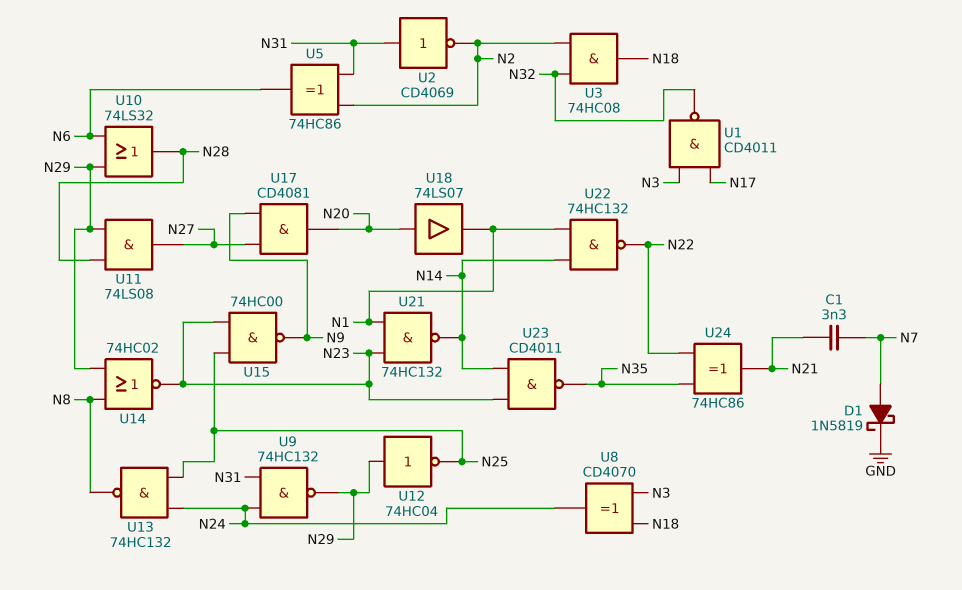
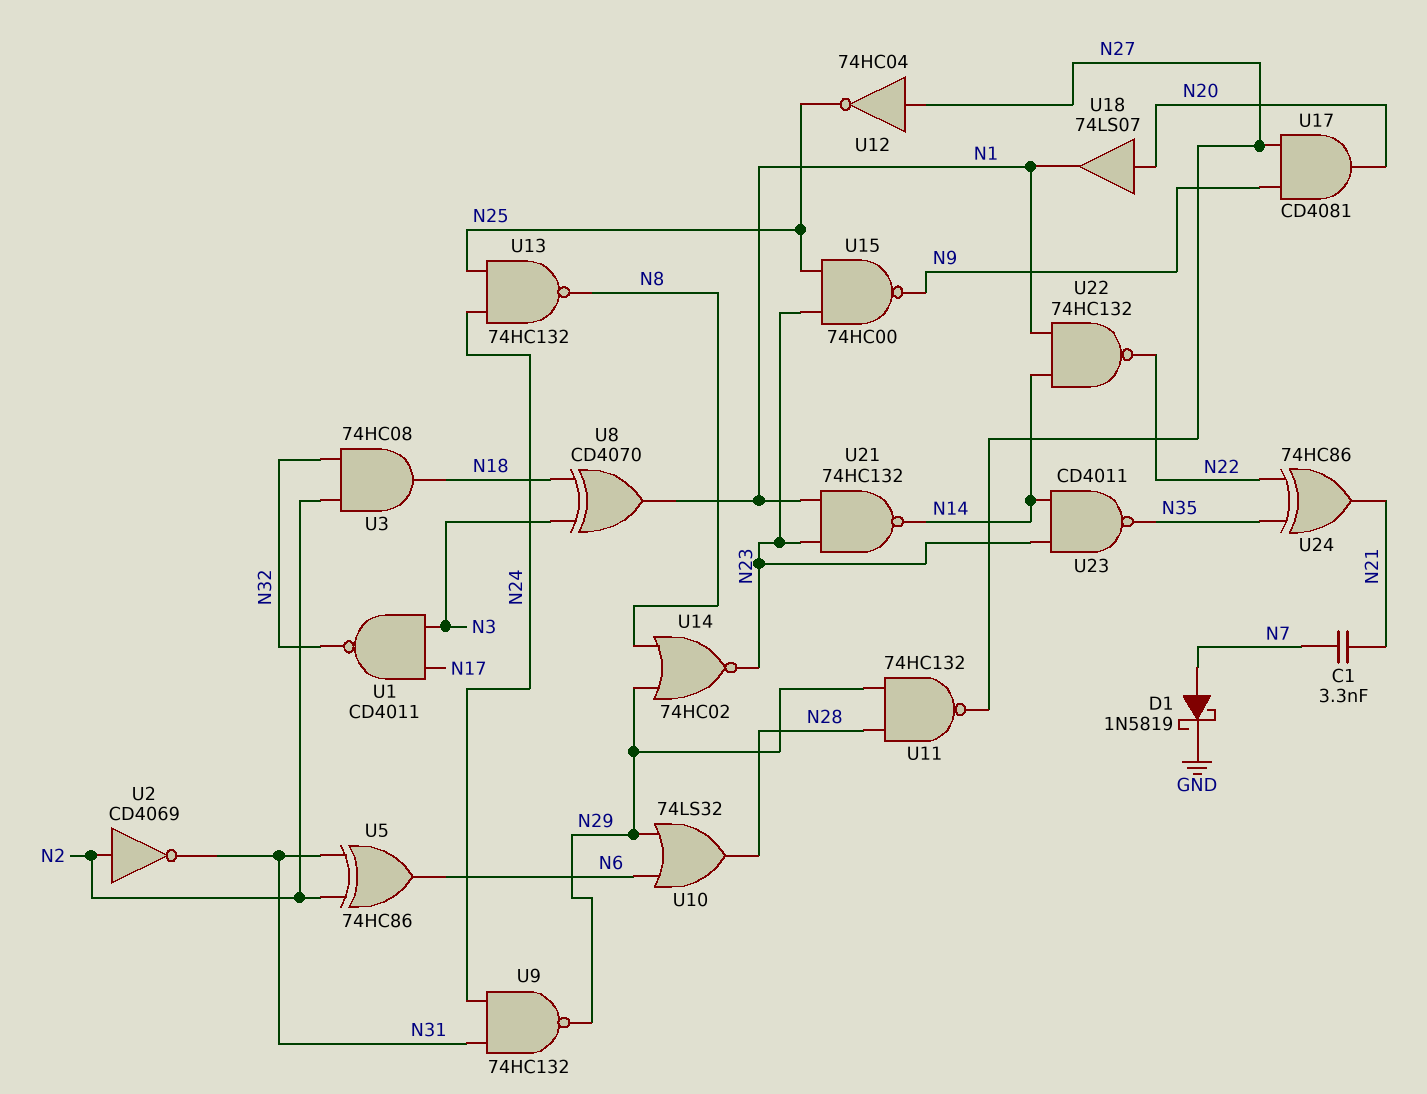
U2: NOT CD4069 (in N31, out N2) -> NOT CD4069 (in N2, out N31)
U8: XOR CD4070 (in N3, in N18, out N24) -> XOR CD4070 (in N3, in N18, out N1)
U11: AND 74LS08 (in N28, in N29, out N27) -> NAND 74HC132 (in N28, in N29, out N27)
U12: NOT 74HC04 (in N29, out N25) -> NOT 74HC04 (in N27, out N25)

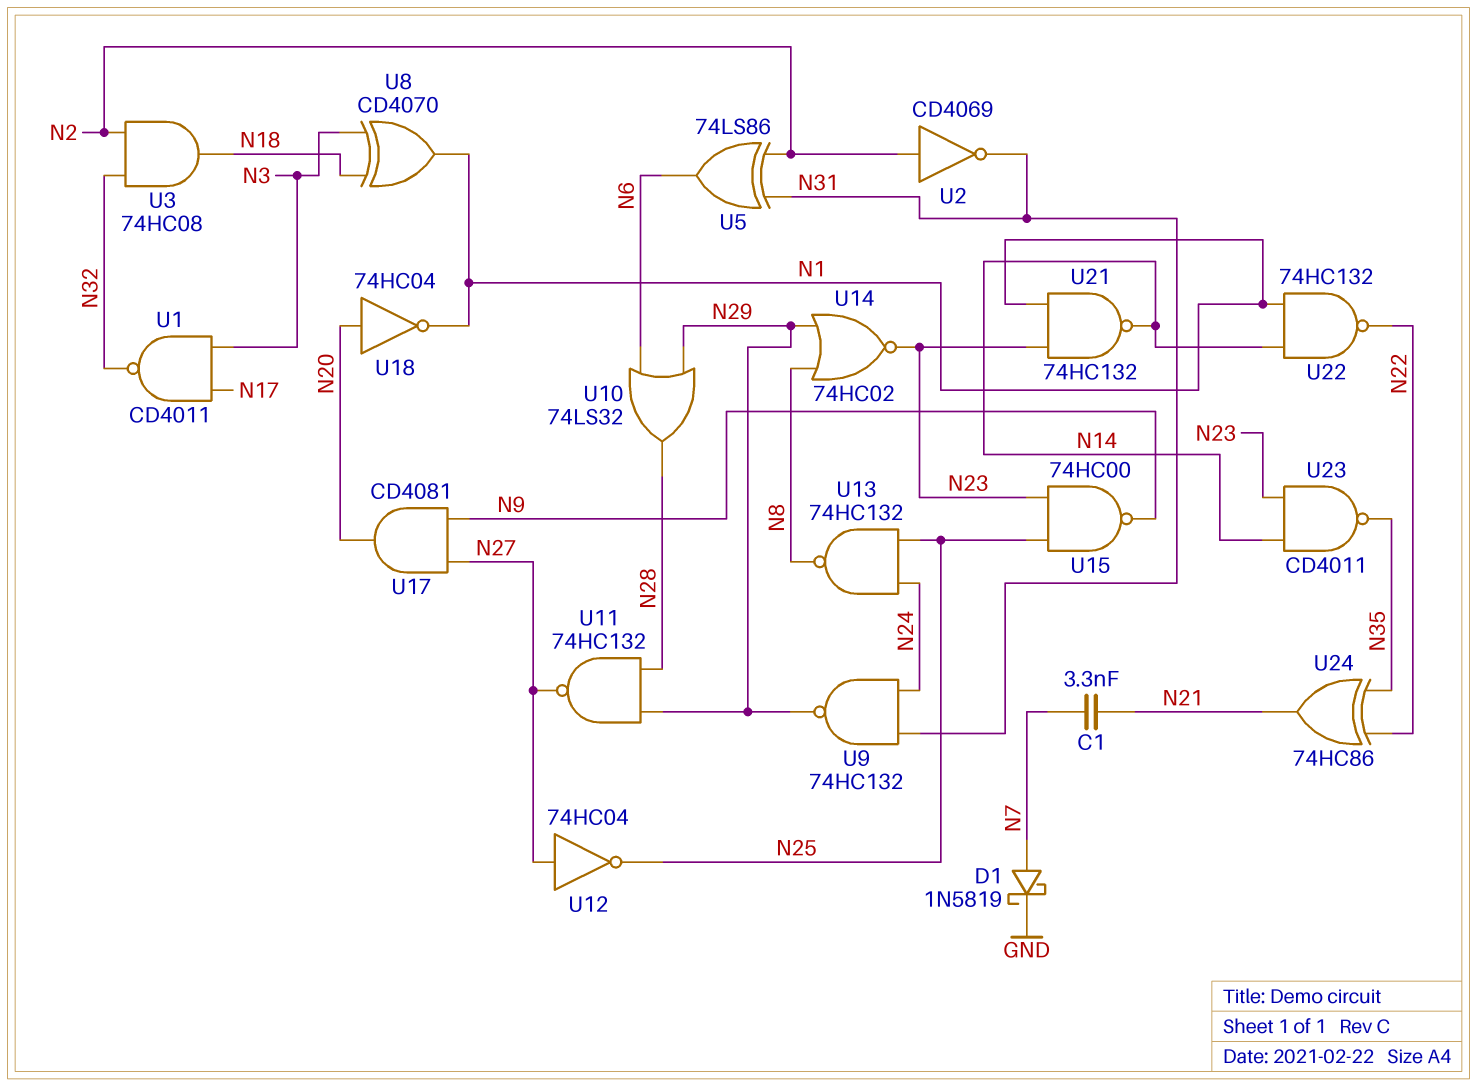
U5: XOR 74HC86 (in N2, in N31, out N6) -> XOR 74LS86 (in N2, in N31, out N6)
U18: buffer 74LS07 (in N20, out N1) -> NOT 74HC04 (in N20, out N1)

